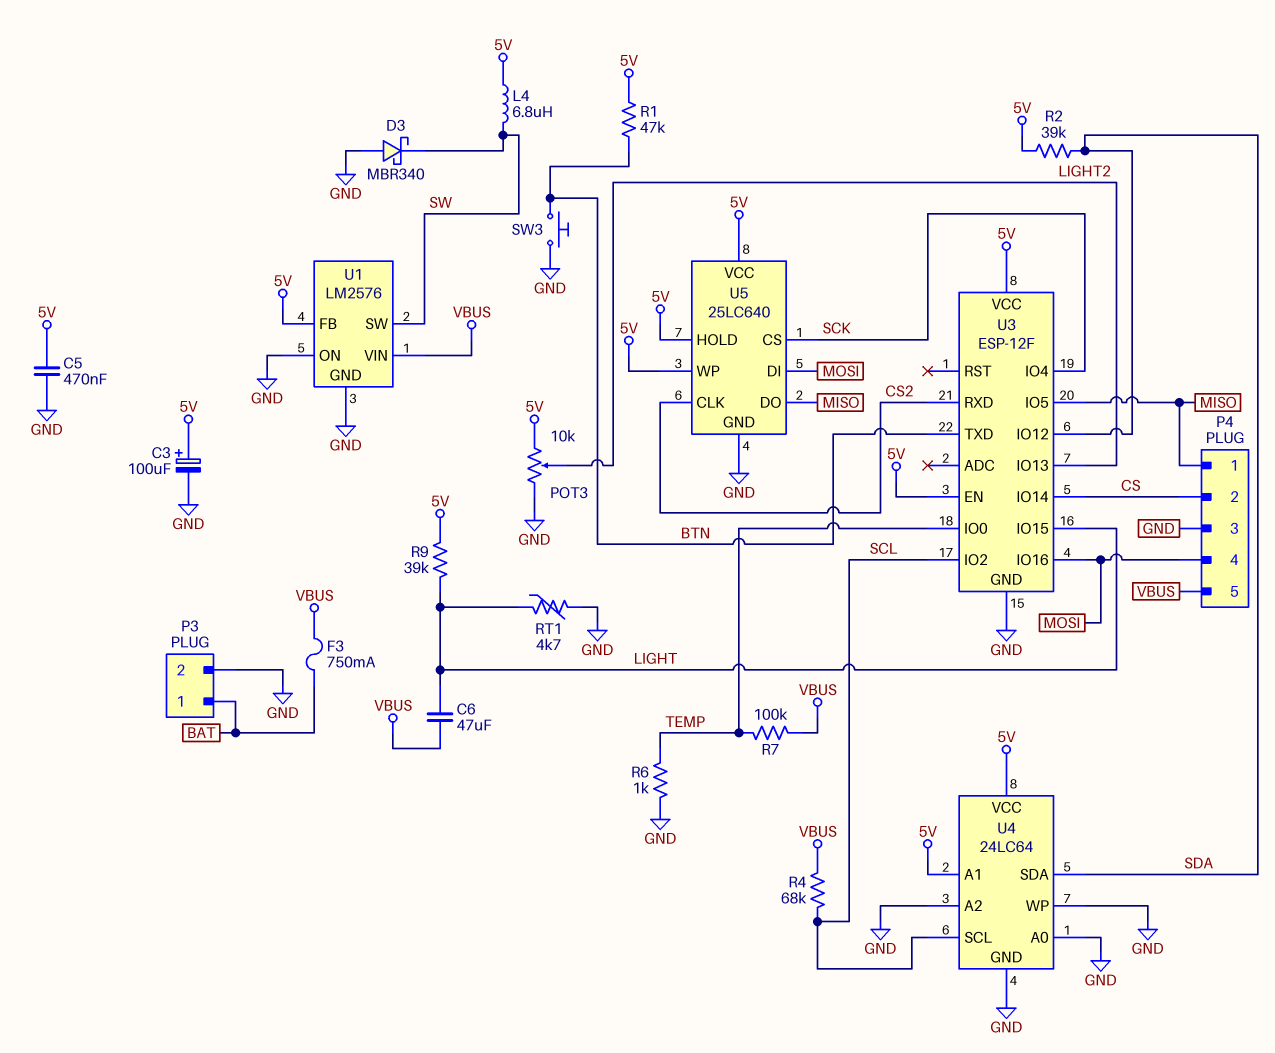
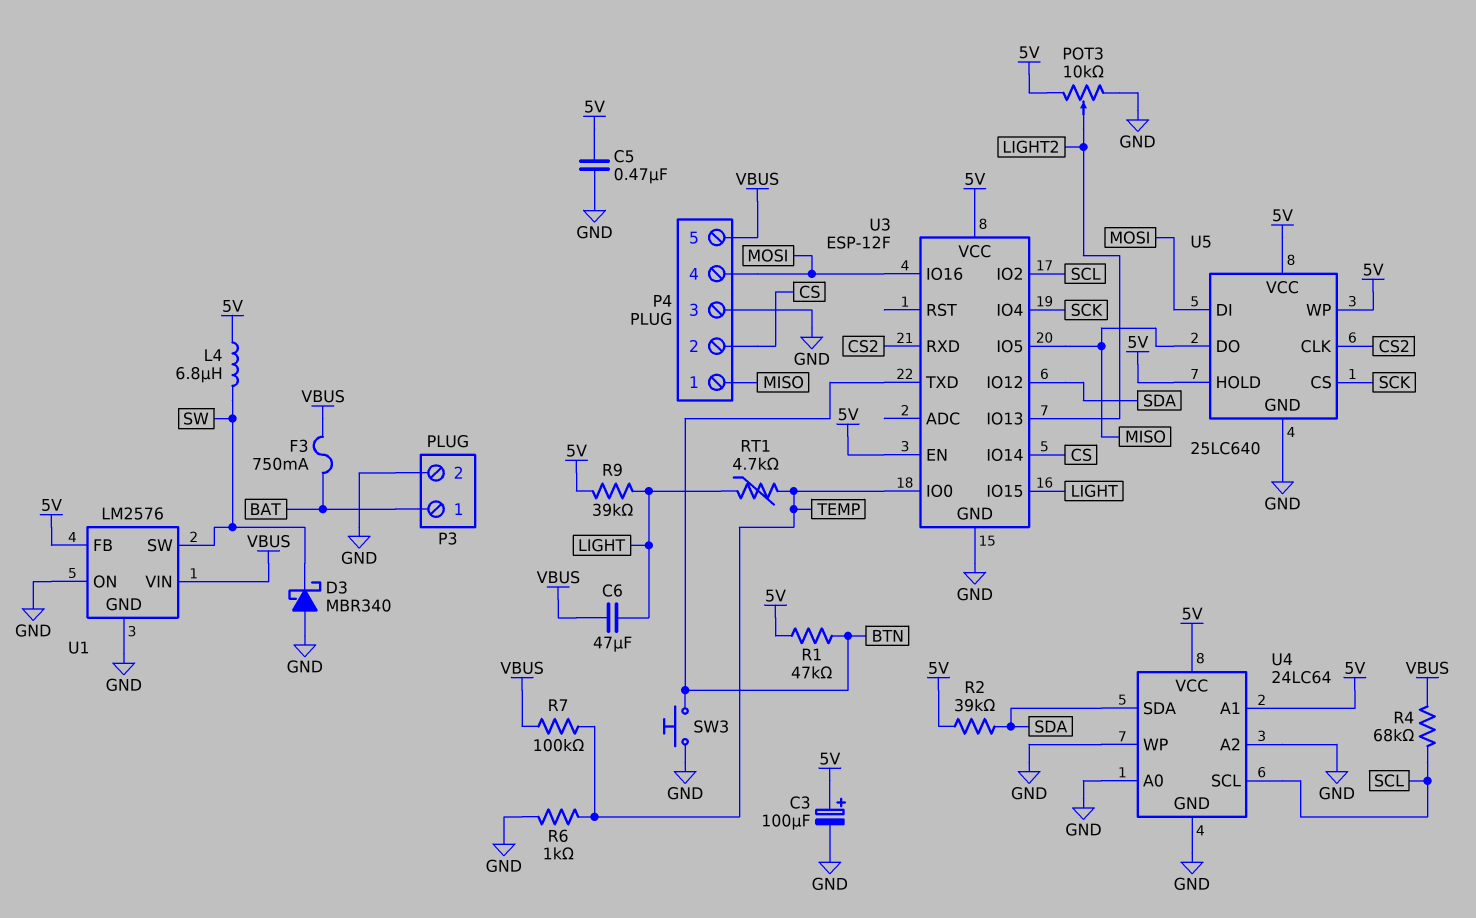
RT1: 4.7k (GND, LIGHT) -> 4.7k (LIGHT, TEMP)

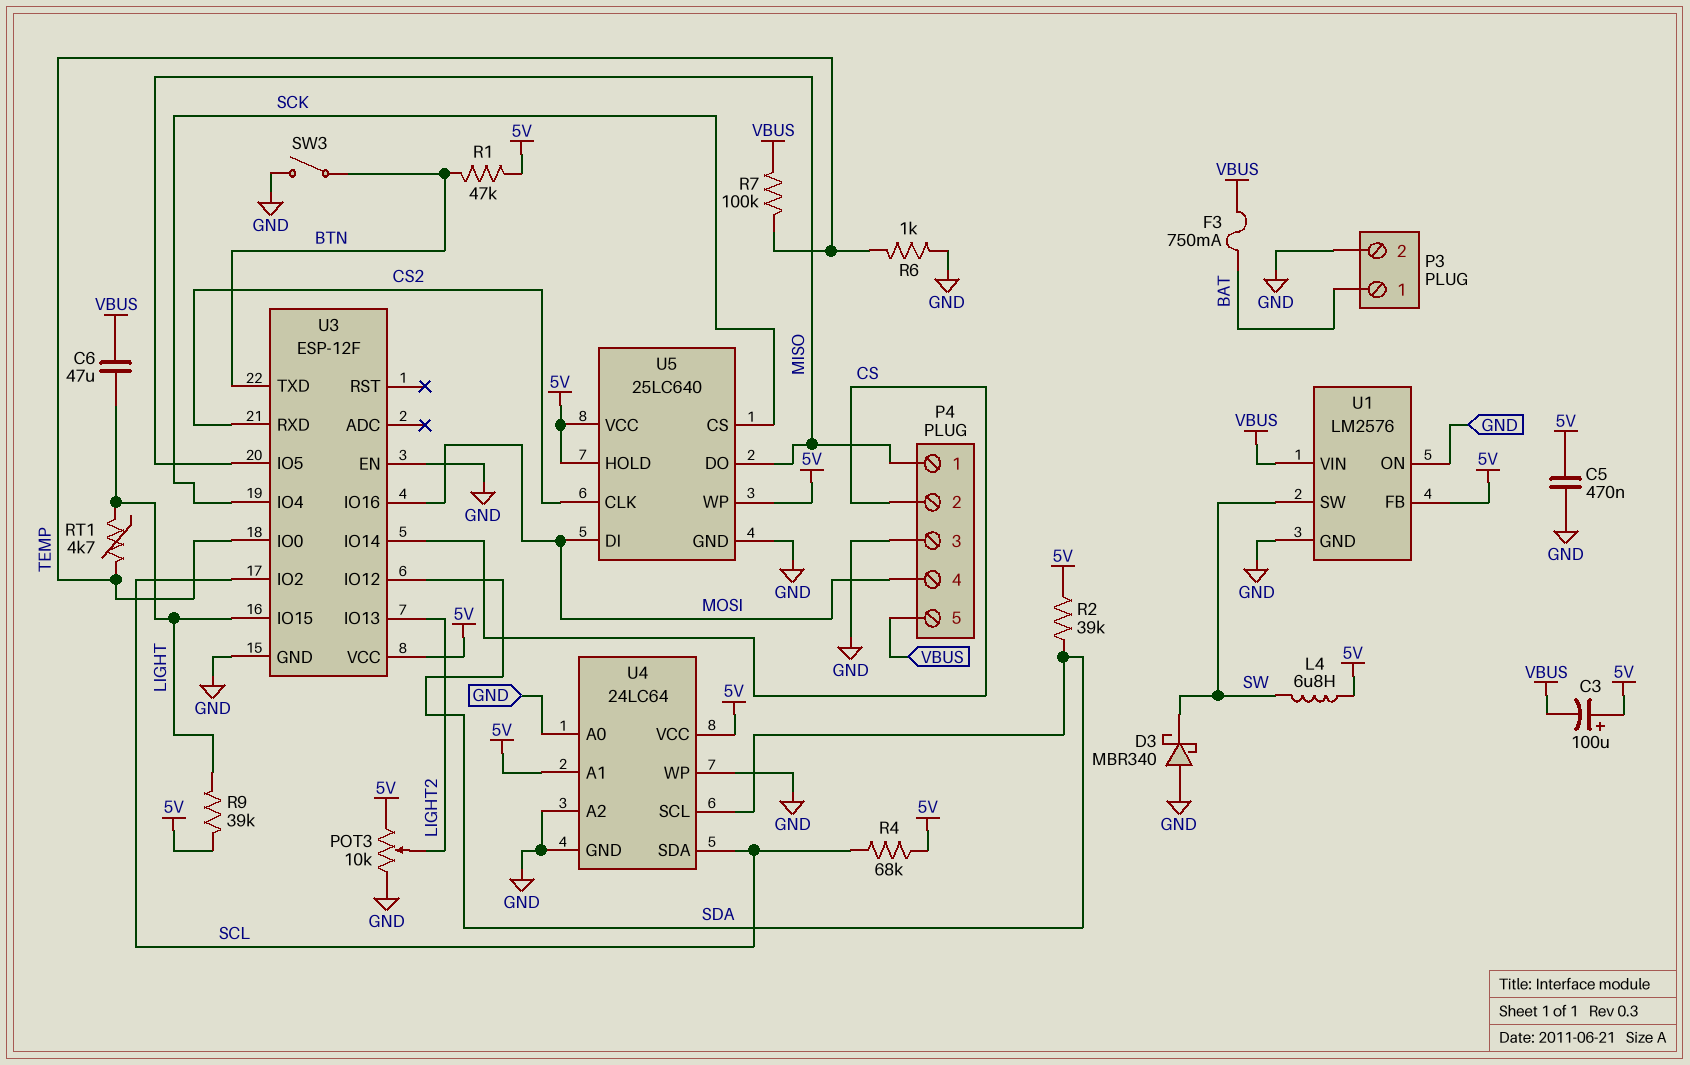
C3: 100uF (plus 5V, minus GND) -> 100uF (plus 5V, minus VBUS)
R4: 68k (SCL, VBUS) -> 68k (5V, SCL)
SW3: button (BTN, GND) -> switch (BTN, GND)
U3 pin EN: 5V -> GND
U4 pin SCL: SCL -> SDA
U4 pin SDA: SDA -> SCL

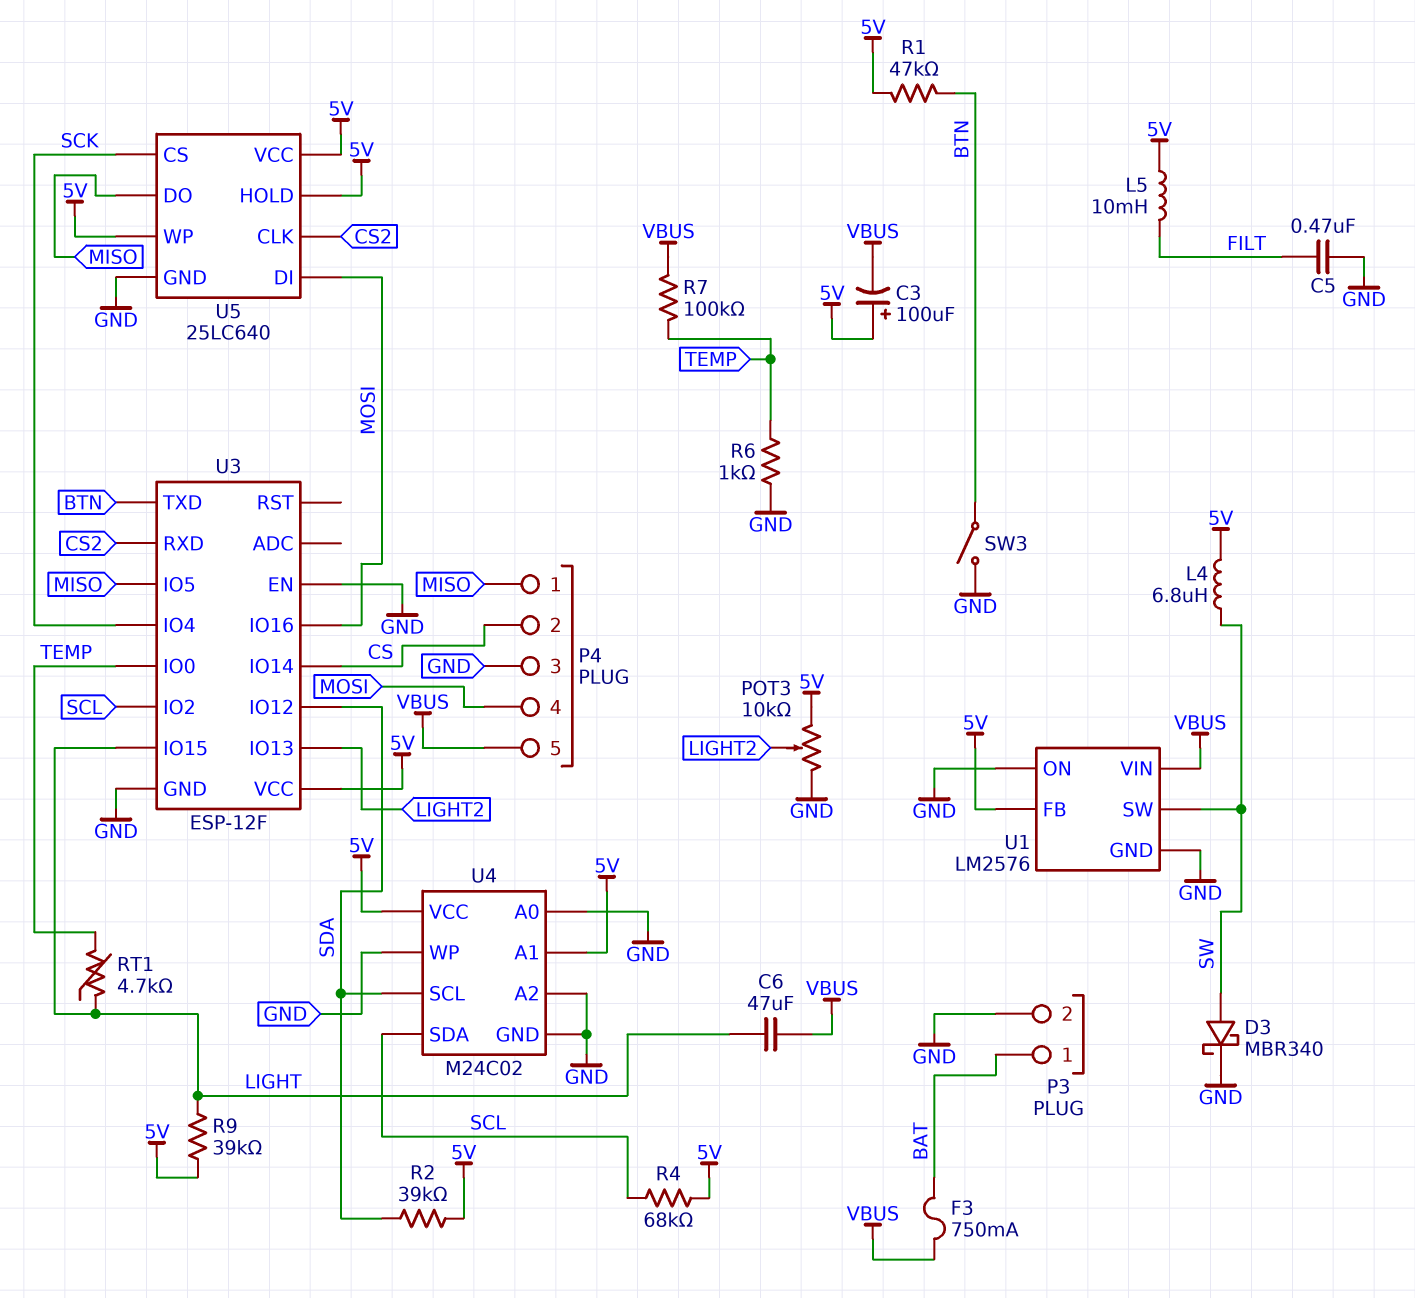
C5: 470nF (5V, GND) -> 470nF (FILT, GND)
D3: schottky MBR340 (A GND, K SW) -> schottky MBR340 (A SW, K GND)
L5: none -> 10mH (5V, FILT)
U4: 24LC64 -> M24C02

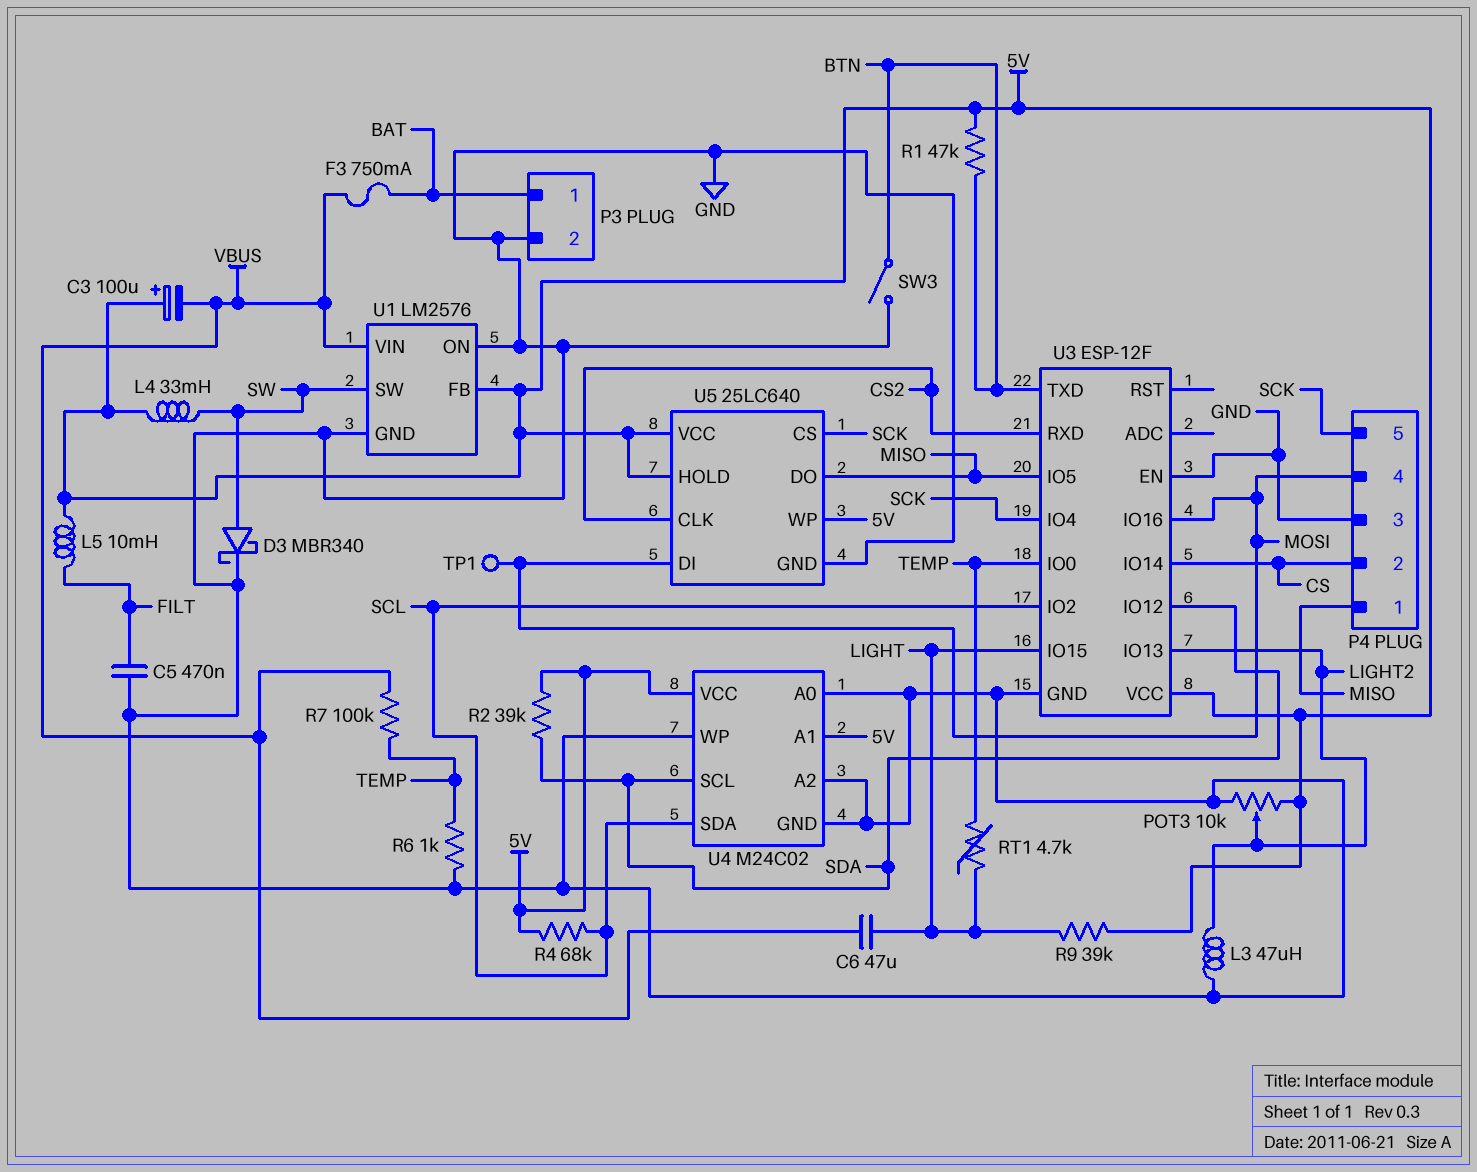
L3: none -> 47uH (GND, LIGHT2)
L4: 6.8uH (5V, SW) -> 33mH (5V, SW)
P4 pin 5: VBUS -> SCK
TP1: none -> test point (MOSI)

